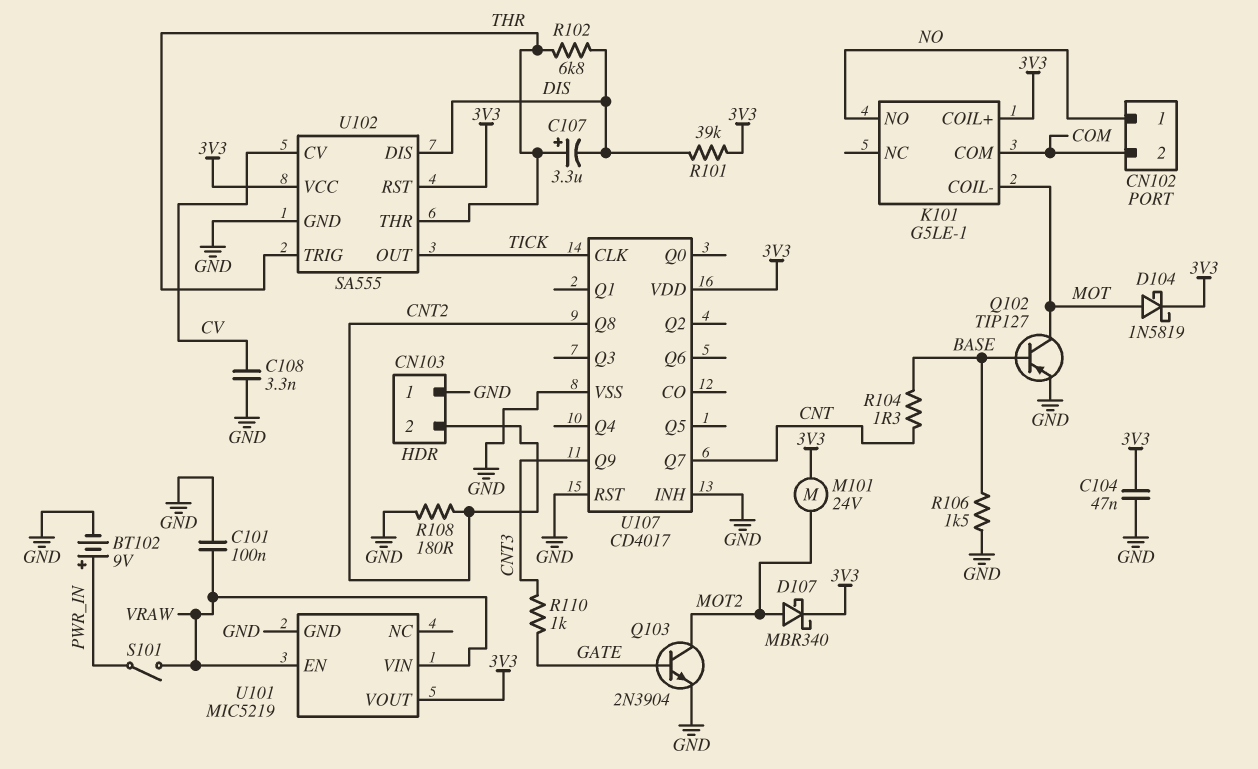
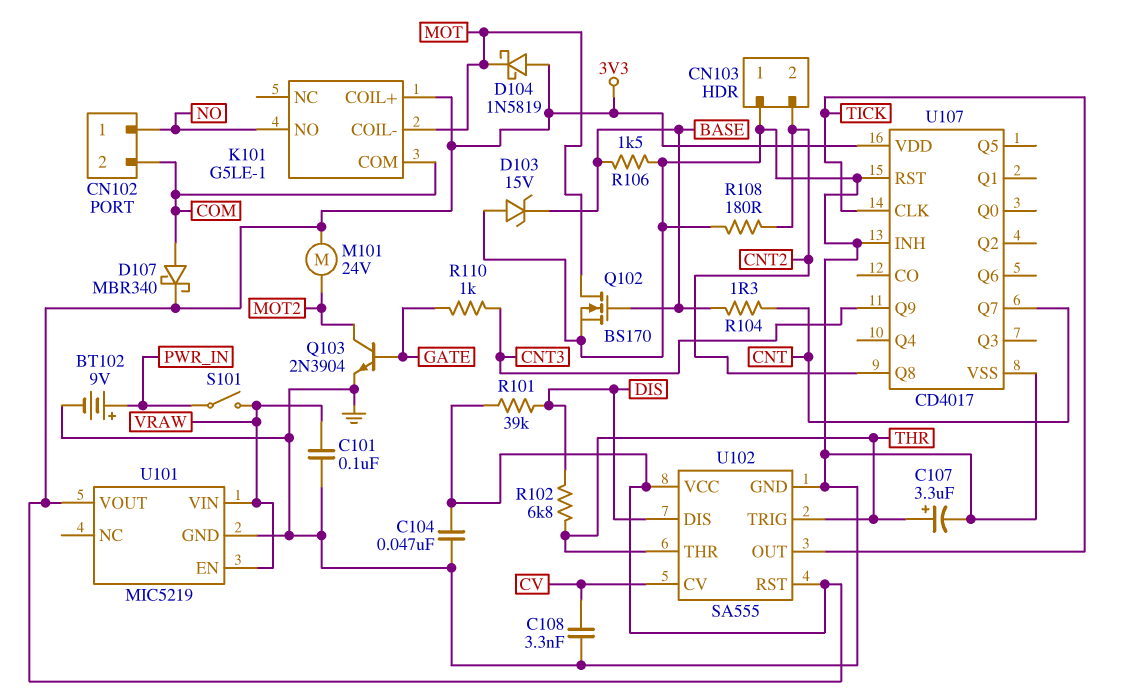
C107: 3.3uF (plus THR, minus DIS) -> 3.3uF (plus THR, minus GND)
D103: none -> zener 15V (A GND, K BASE)
D104: schottky 1N5819 (A MOT, K 3V3) -> schottky 1N5819 (A 3V3, K MOT)
D107: schottky MBR340 (A MOT2, K 3V3) -> schottky MBR340 (A COM, K 3V3)
Q102: PNP TIP127 (B BASE, C MOT, E GND) -> NMOS BS170 (G BASE, D MOT, S GND)

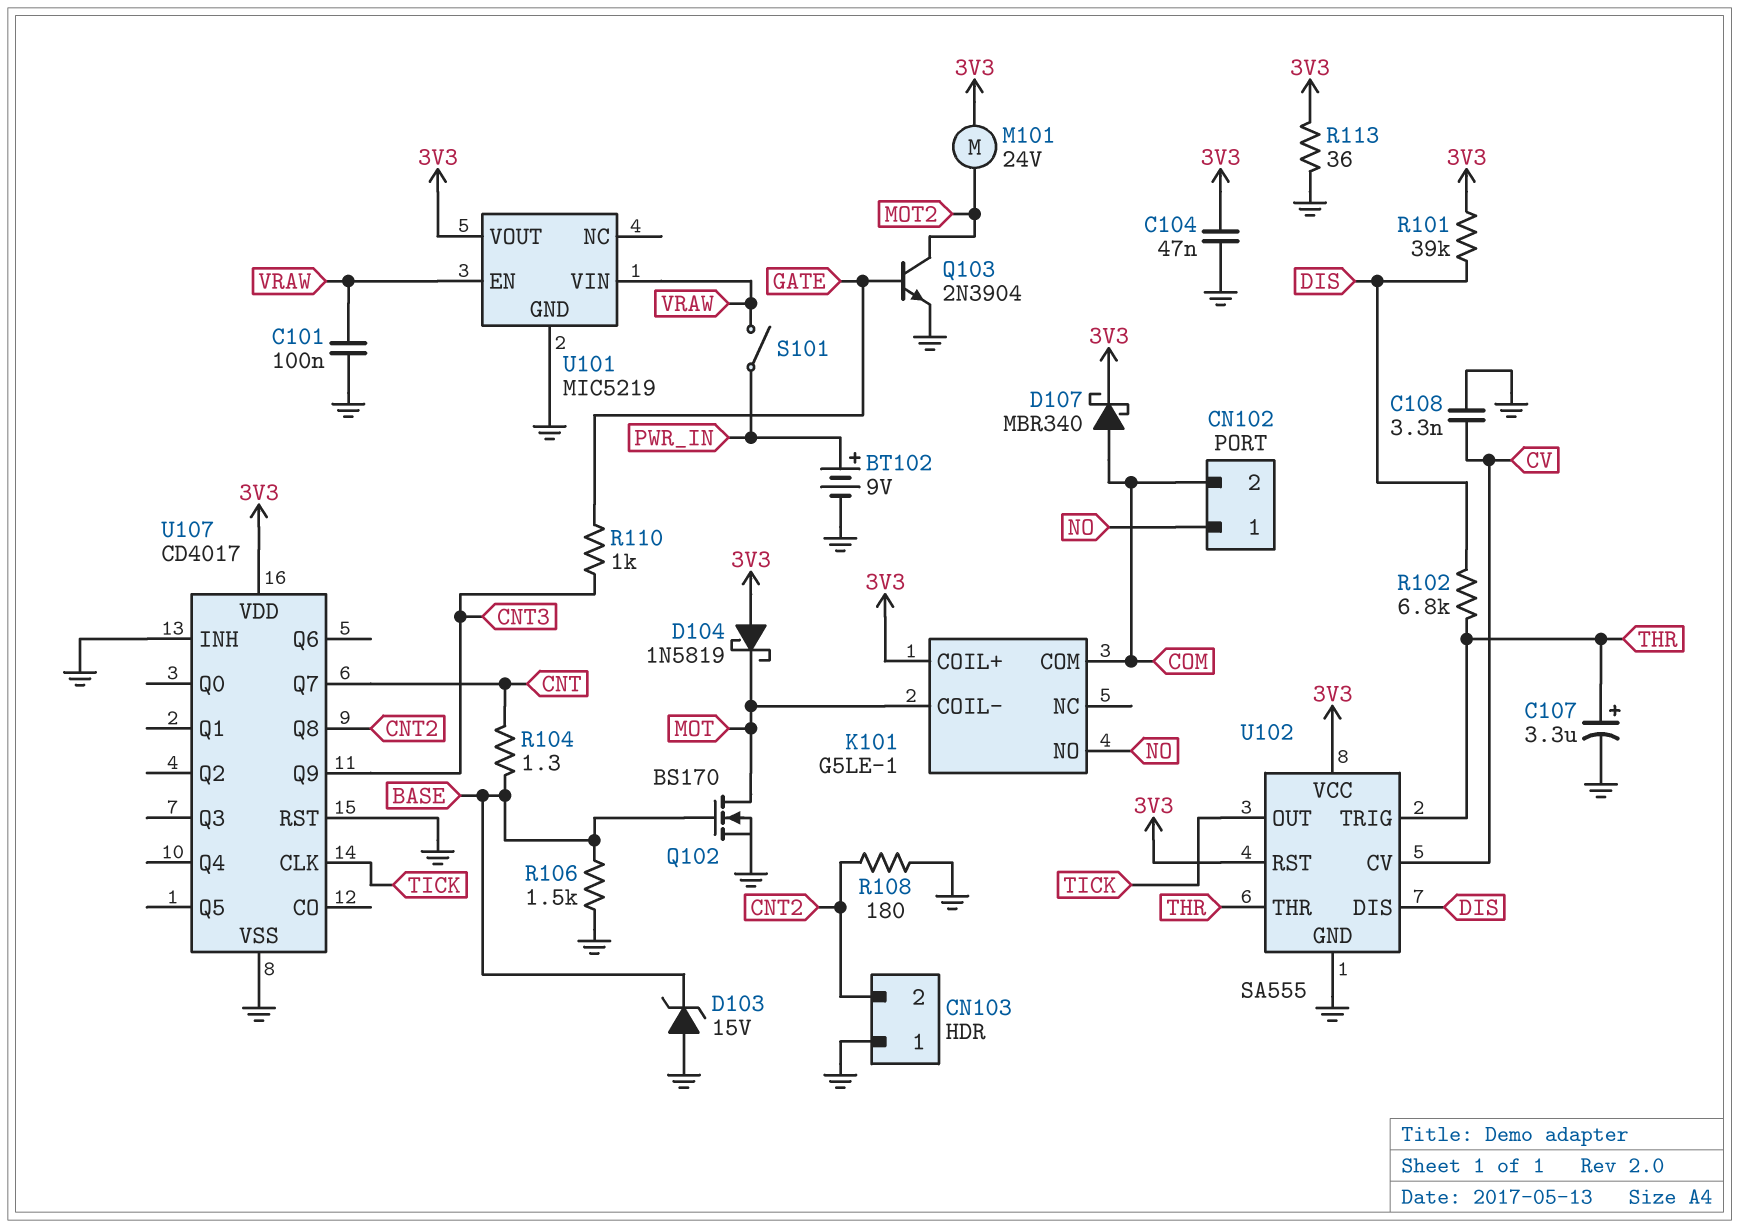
R113: none -> 36 (3V3, GND)

